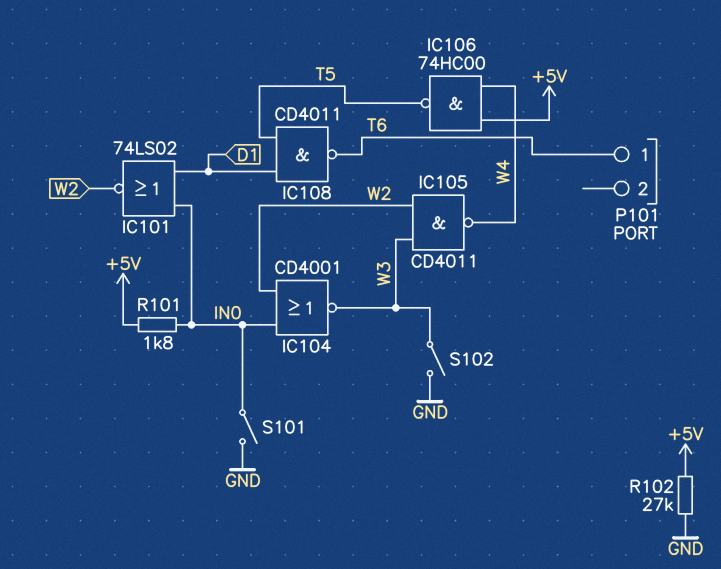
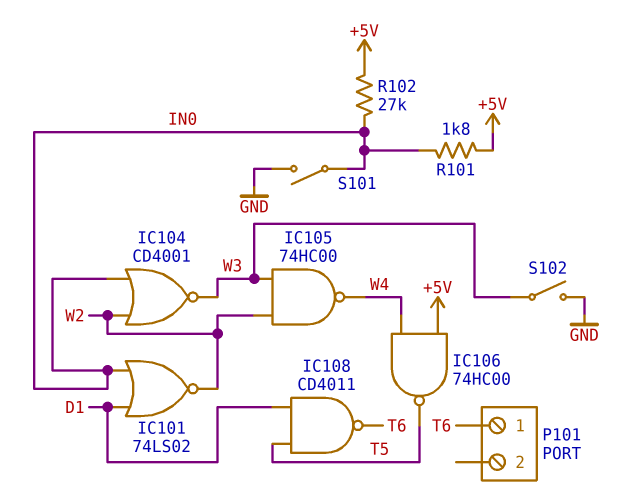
IC105: NAND CD4011 (in W2, in W3, out W4) -> NAND 74HC00 (in W2, in W3, out W4)
R102: 27k (+5V, GND) -> 27k (+5V, IN0)

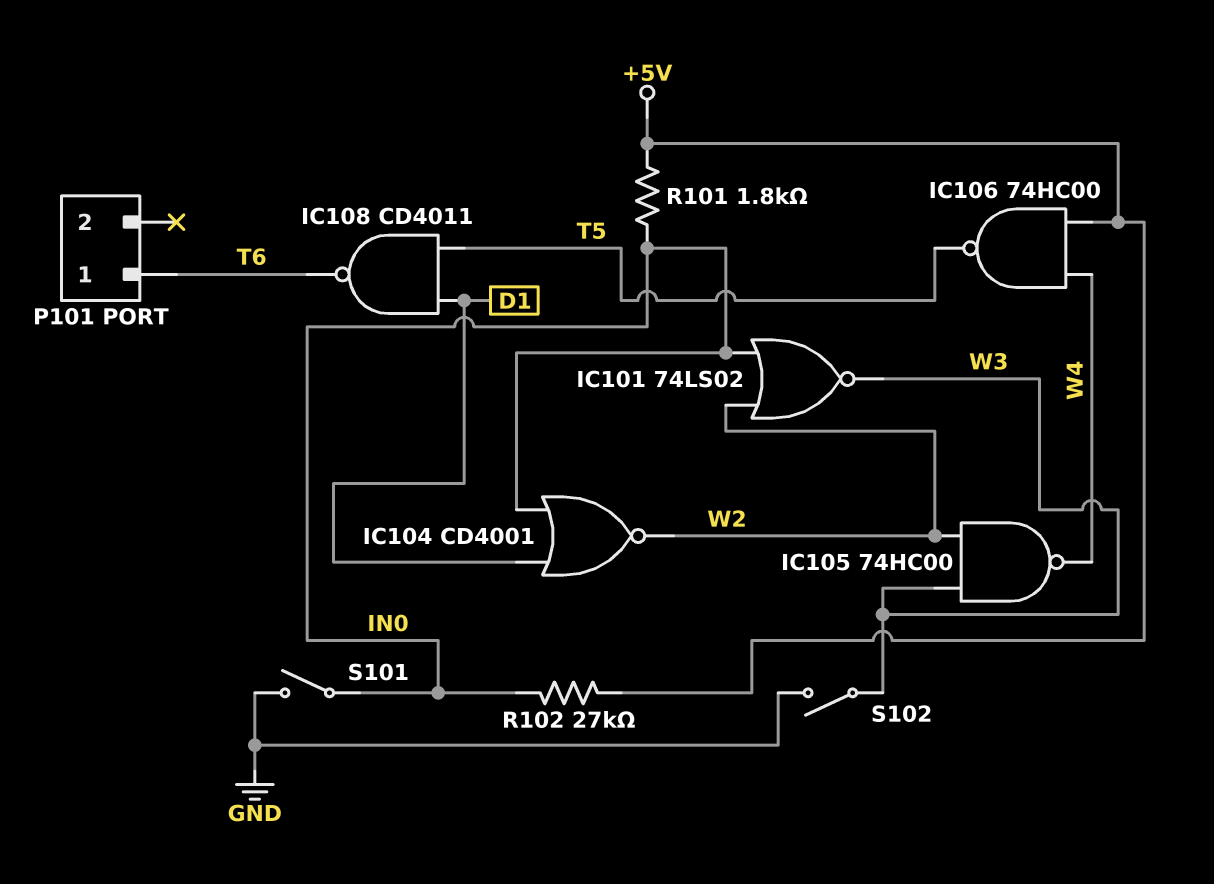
IC101: NOR 74LS02 (in D1, in IN0, out W2) -> NOR 74LS02 (in IN0, in W2, out W3)
IC104: NOR CD4001 (in IN0, in W2, out W3) -> NOR CD4001 (in D1, in IN0, out W2)

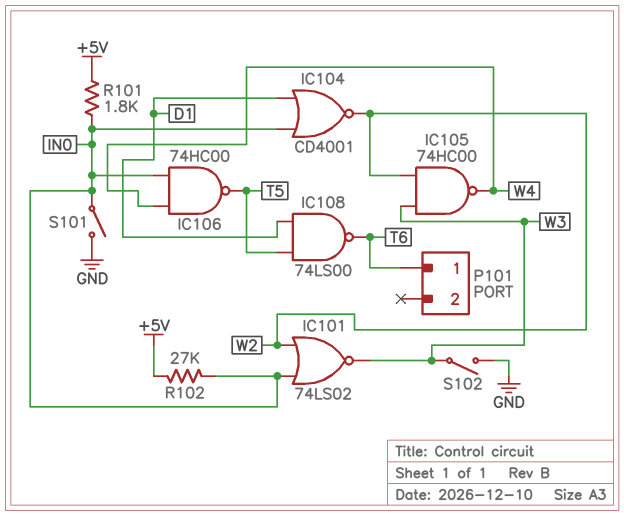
IC106: NAND 74HC00 (in +5V, in W4, out T5) -> NAND 74HC00 (in IN0, in W4, out T5)
IC108: NAND CD4011 (in D1, in T5, out T6) -> NAND 74LS00 (in D1, in T5, out T6)

